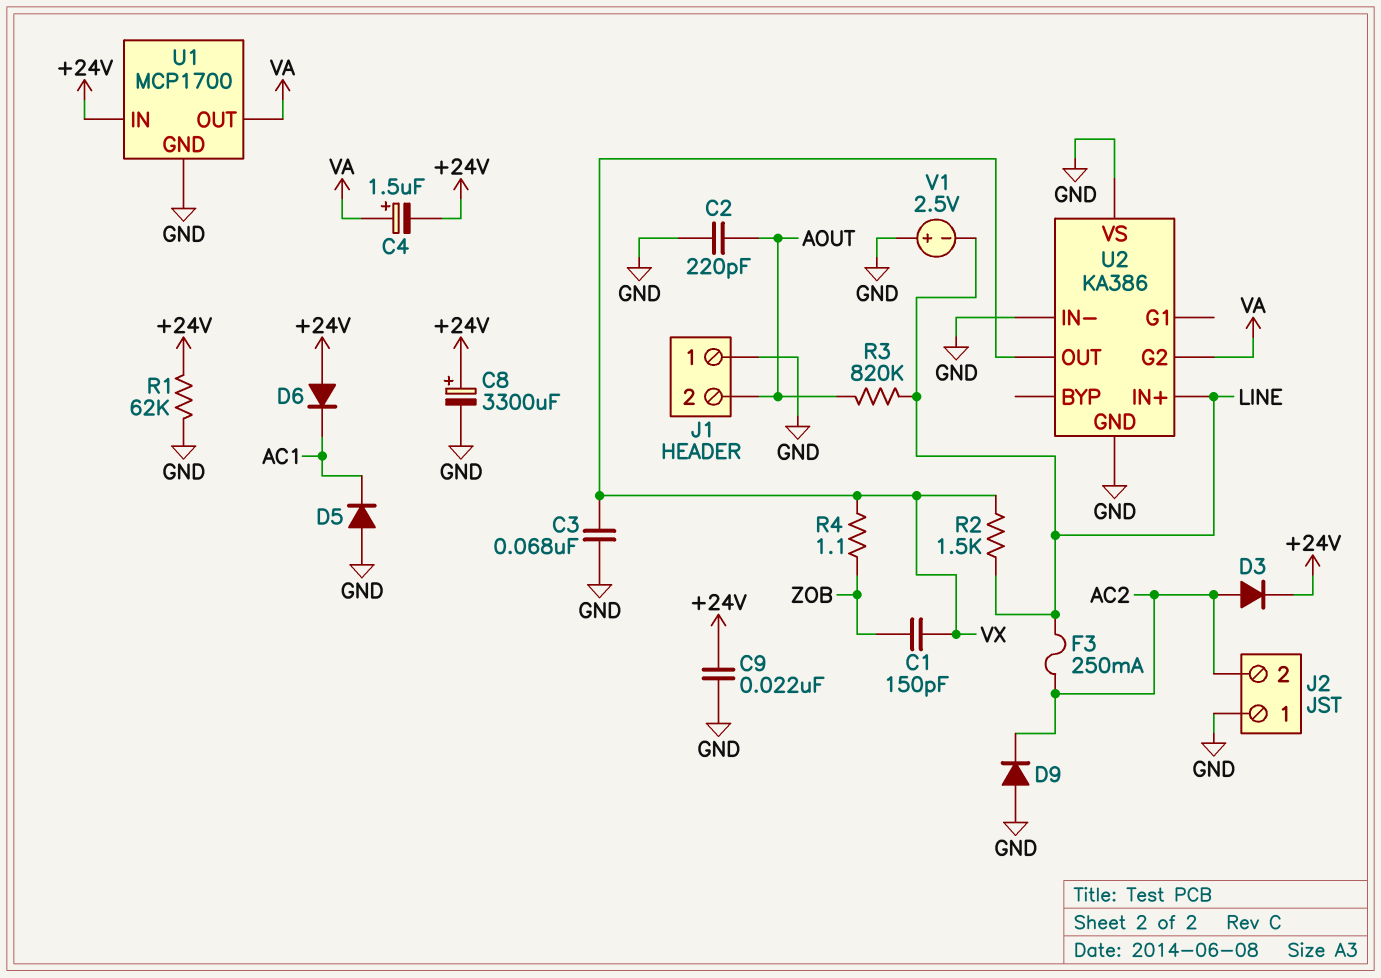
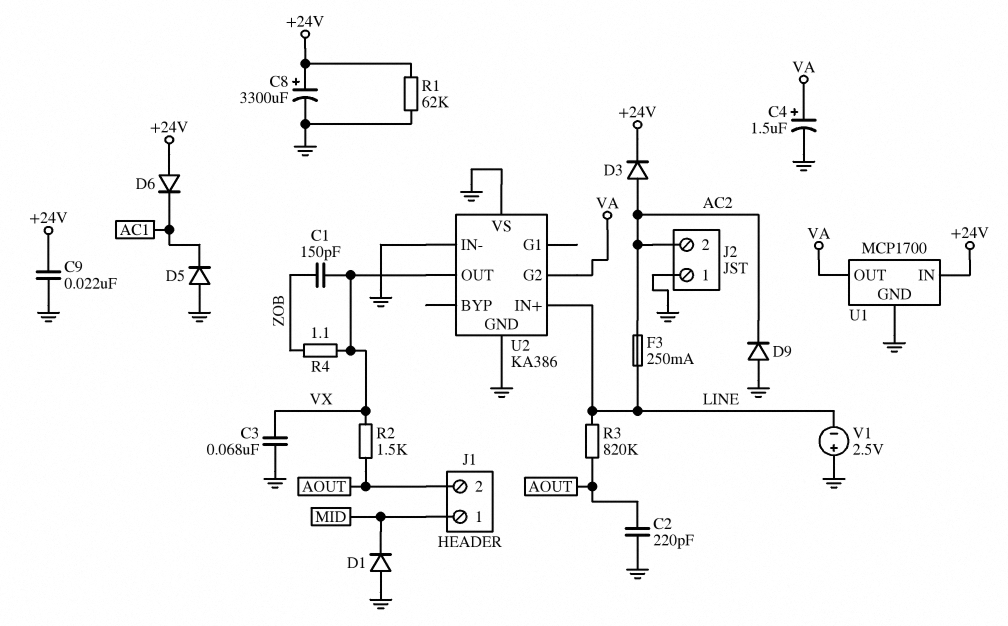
C4: 1.5uF (plus VA, minus +24V) -> 1.5uF (plus VA, minus GND)
D1: none -> diode (A GND, K MID)
J1 pin 1: GND -> MID
R2: 1.5k (LINE, VX) -> 1.5k (AOUT, VX)

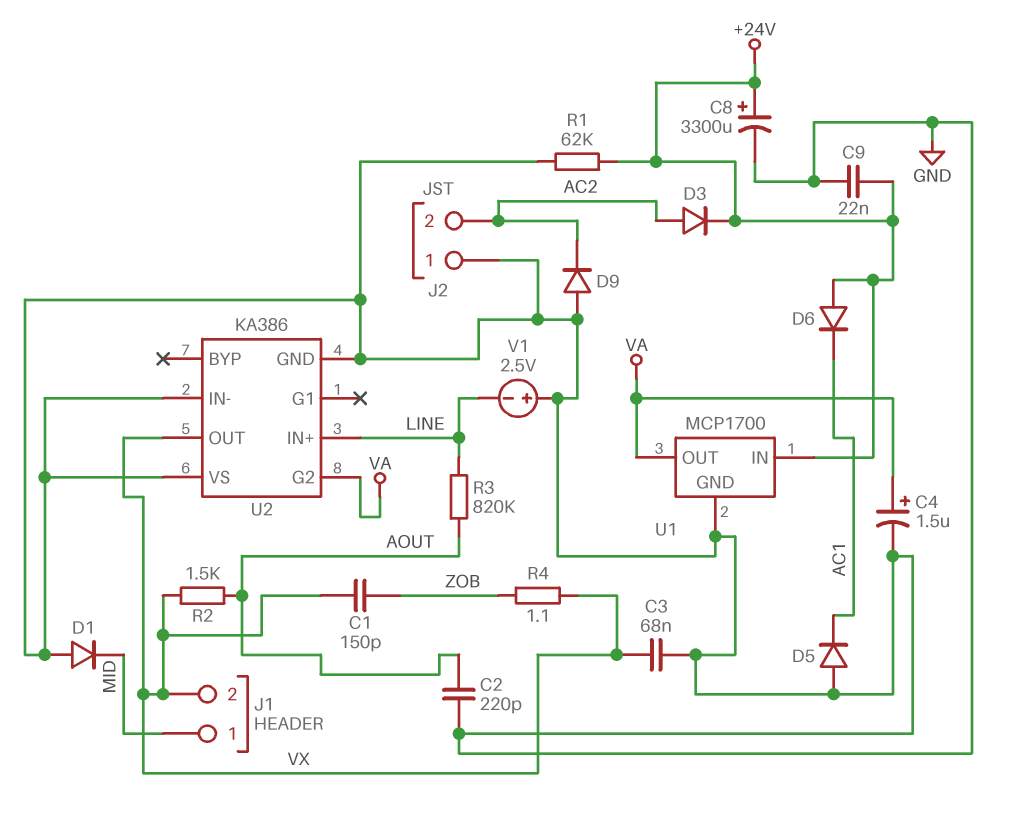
F3: 250mA (AC2, LINE) -> none
J1 pin 2: AOUT -> VX

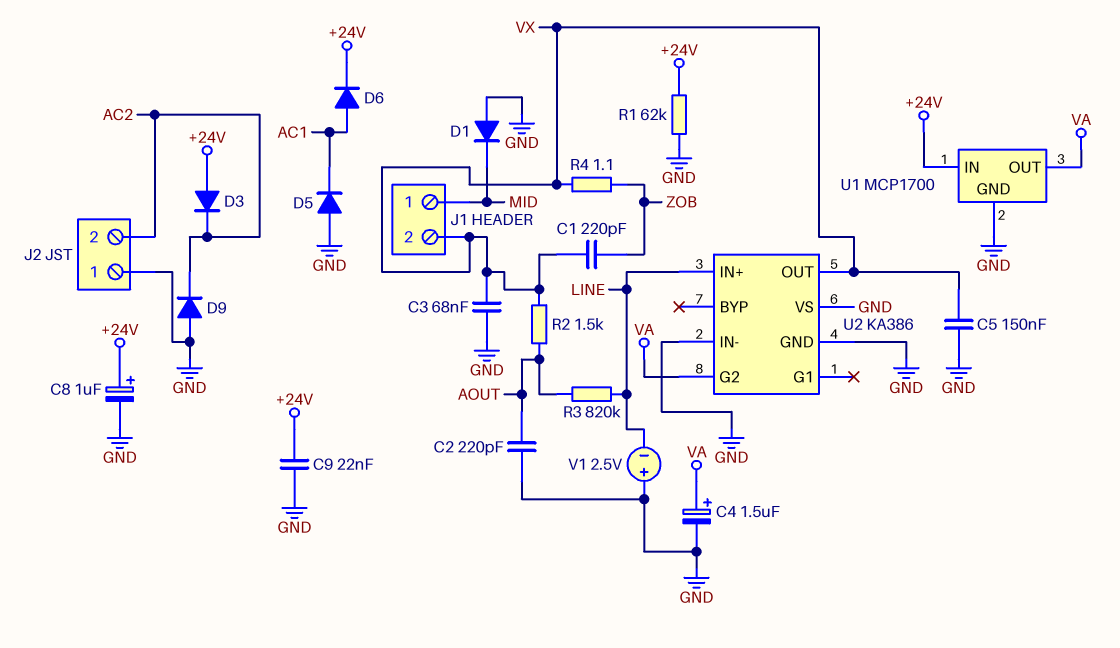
C1: 150pF (VX, ZOB) -> 220pF (VX, ZOB)
C5: none -> 150nF (GND, VX)
C8: 3300uF (plus +24V, minus GND) -> 1uF (plus +24V, minus GND)
D3: diode (A AC2, K +24V) -> diode (A +24V, K AC2)
D6: diode (A +24V, K AC1) -> diode (A AC1, K +24V)

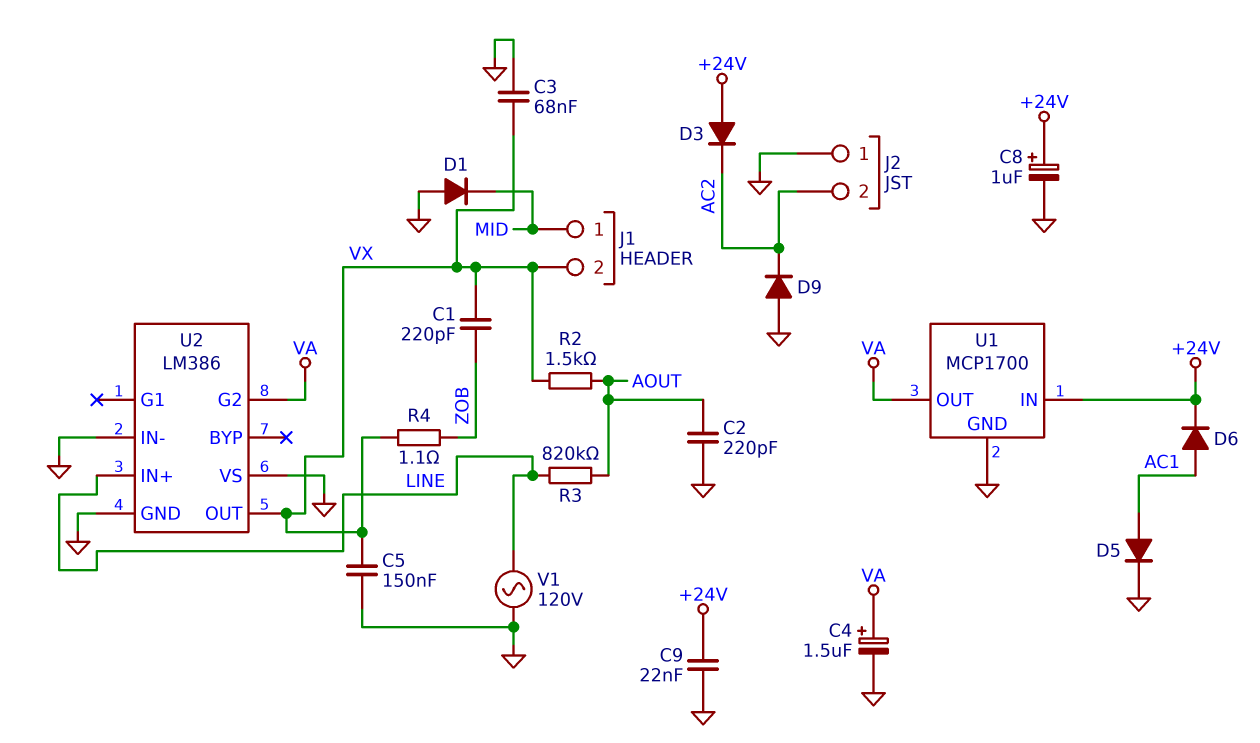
D5: diode (A GND, K AC1) -> diode (A AC1, K GND)
R1: 62k (+24V, GND) -> none
U2: KA386 -> LM386
V1: 2.5V (plus GND, minus LINE) -> AC 120V (GND, LINE)

